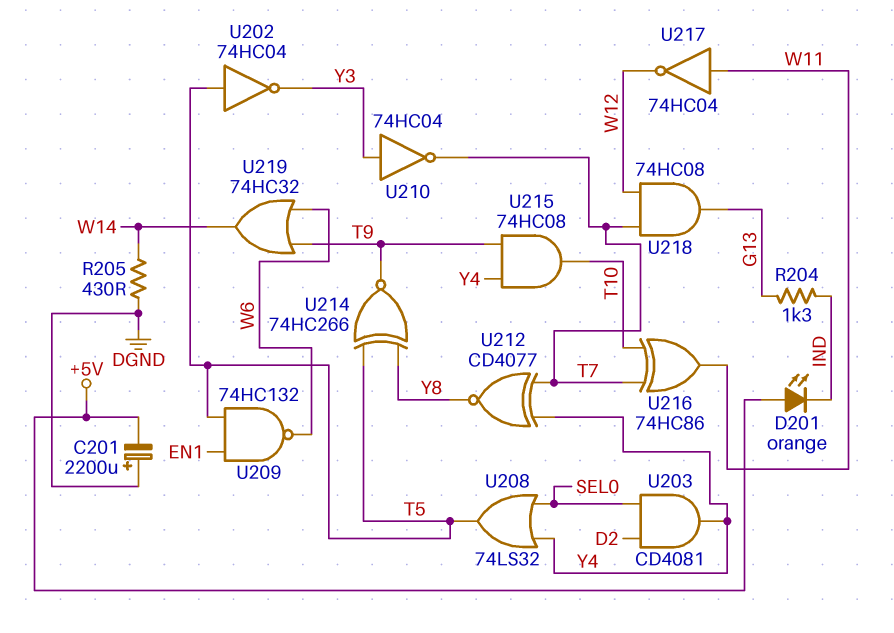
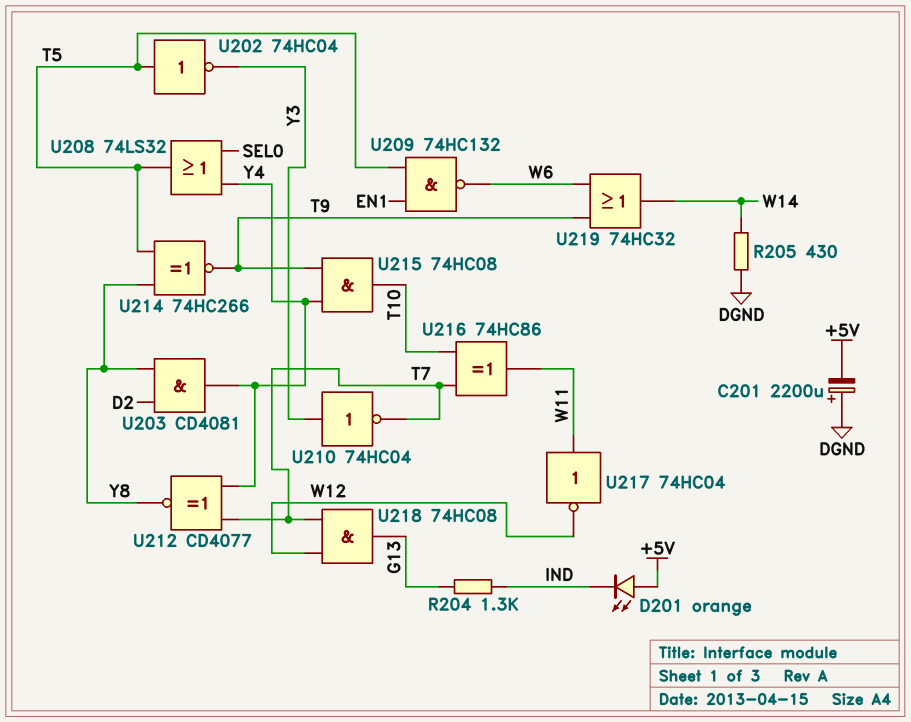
U203: AND CD4081 (in D2, in SEL0, out Y4) -> AND CD4081 (in D2, in Y8, out Y4)

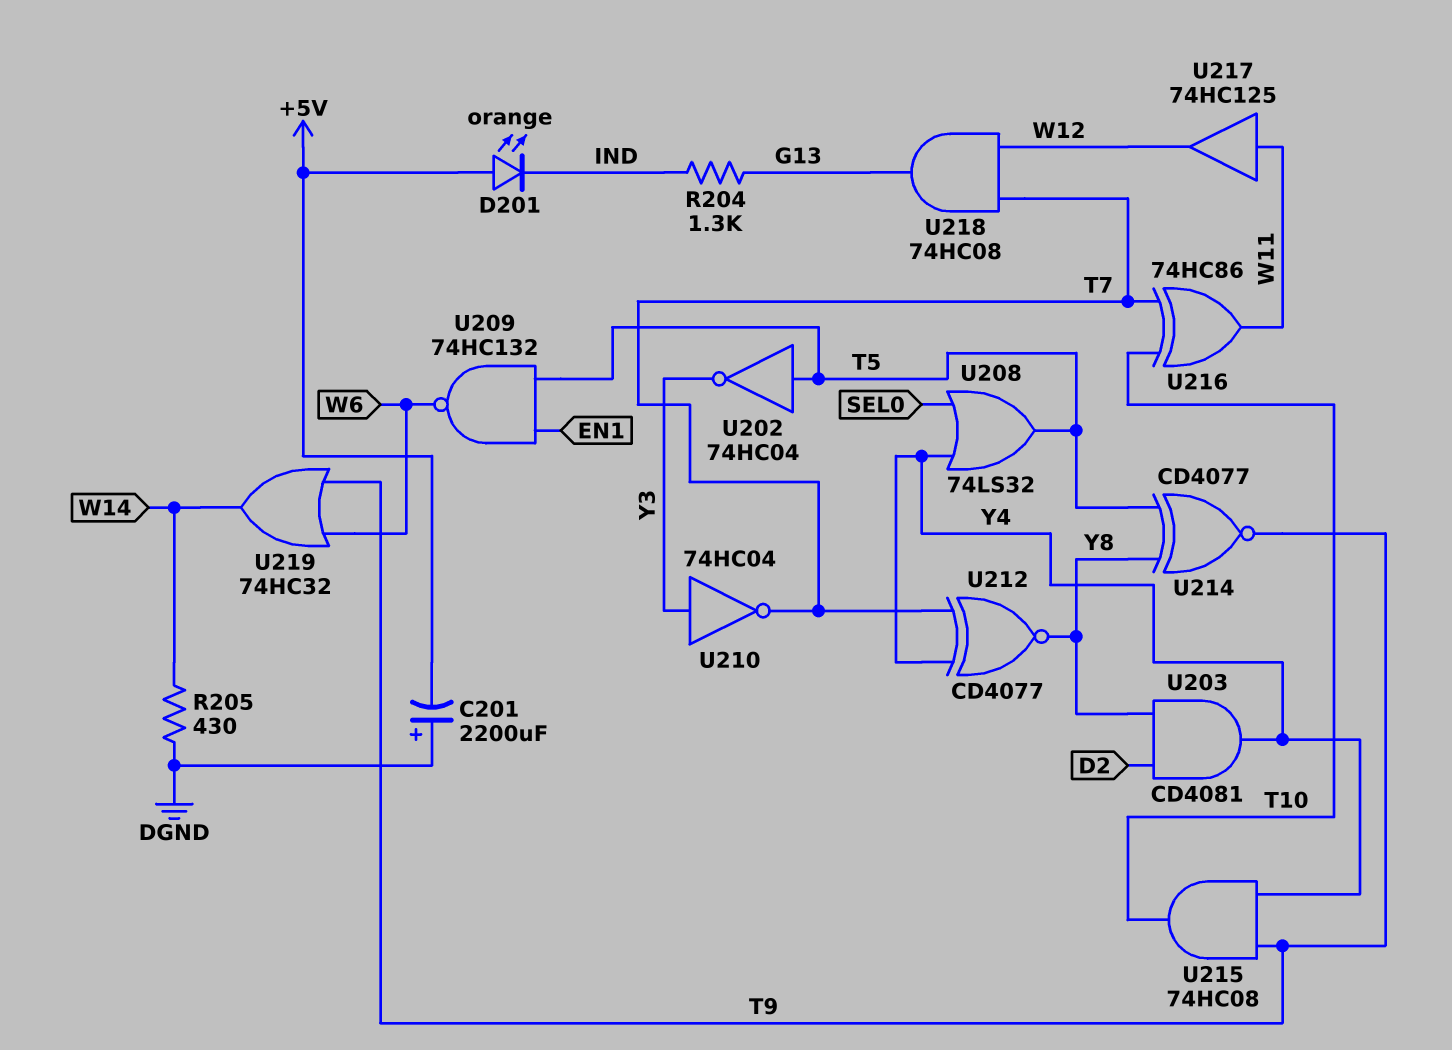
U214: XNOR 74HC266 (in T5, in Y8, out T9) -> XNOR CD4077 (in T5, in Y8, out T9)
U217: NOT 74HC04 (in W11, out W12) -> buffer 74HC125 (in W11, out W12)

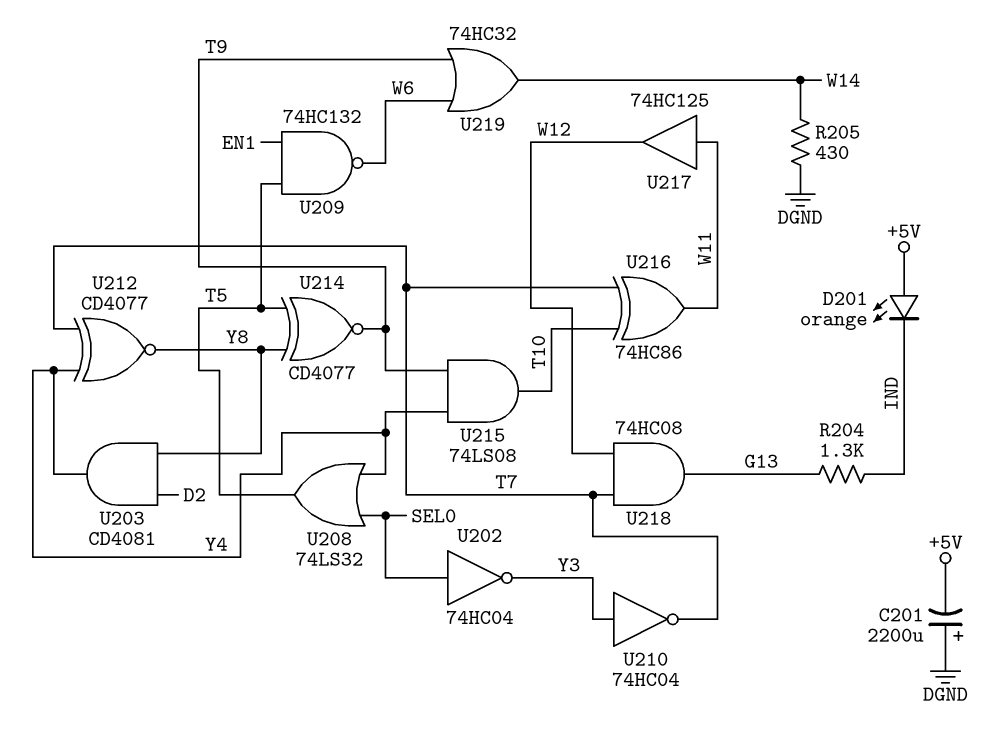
U202: NOT 74HC04 (in T5, out Y3) -> NOT 74HC04 (in SEL0, out Y3)
U215: AND 74HC08 (in T9, in Y4, out T10) -> AND 74LS08 (in T9, in Y4, out T10)

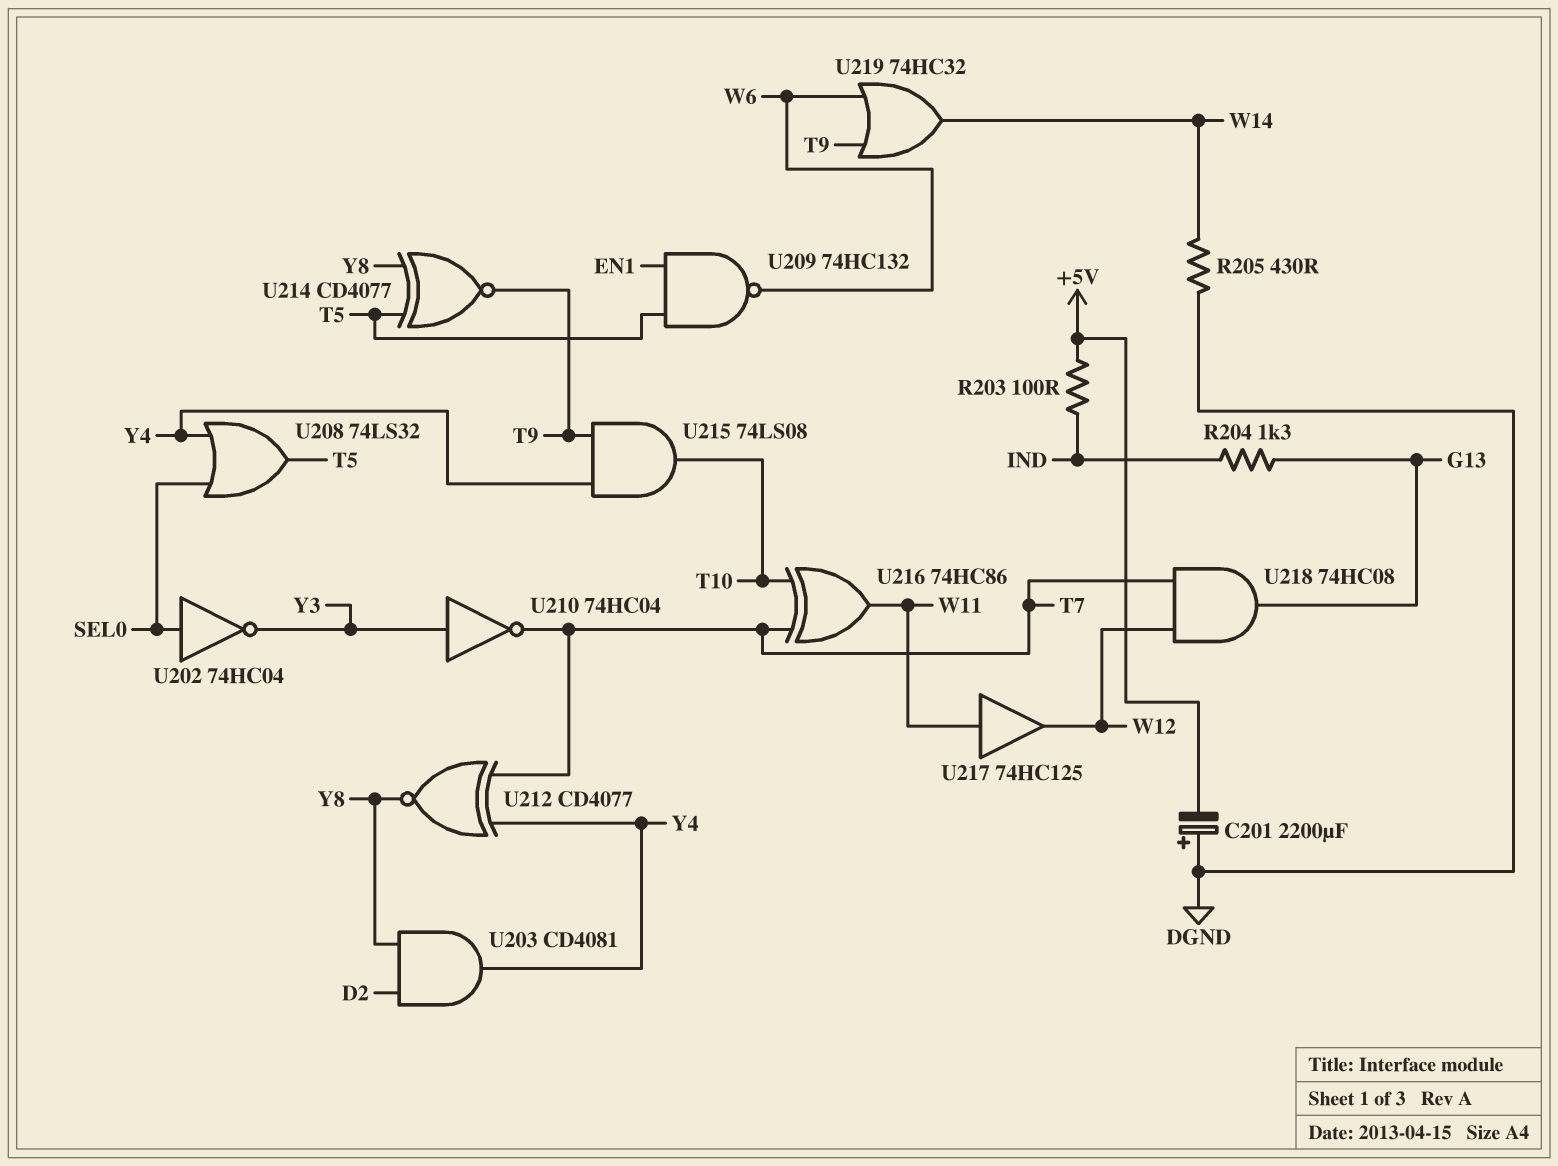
D201: LED orange (A +5V, K IND) -> none
R203: none -> 100 (+5V, IND)

